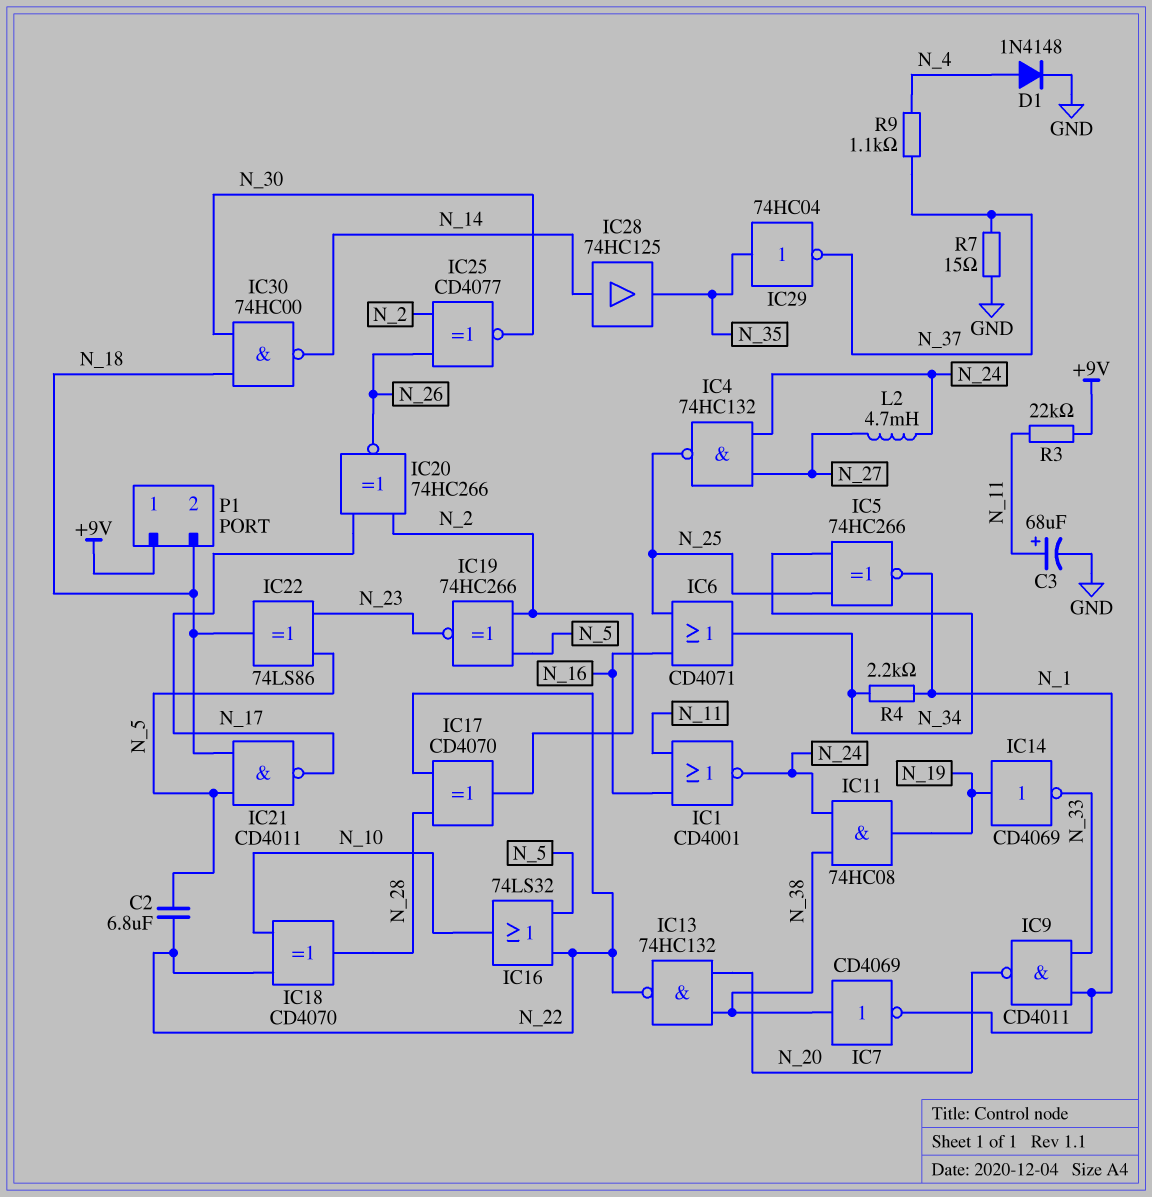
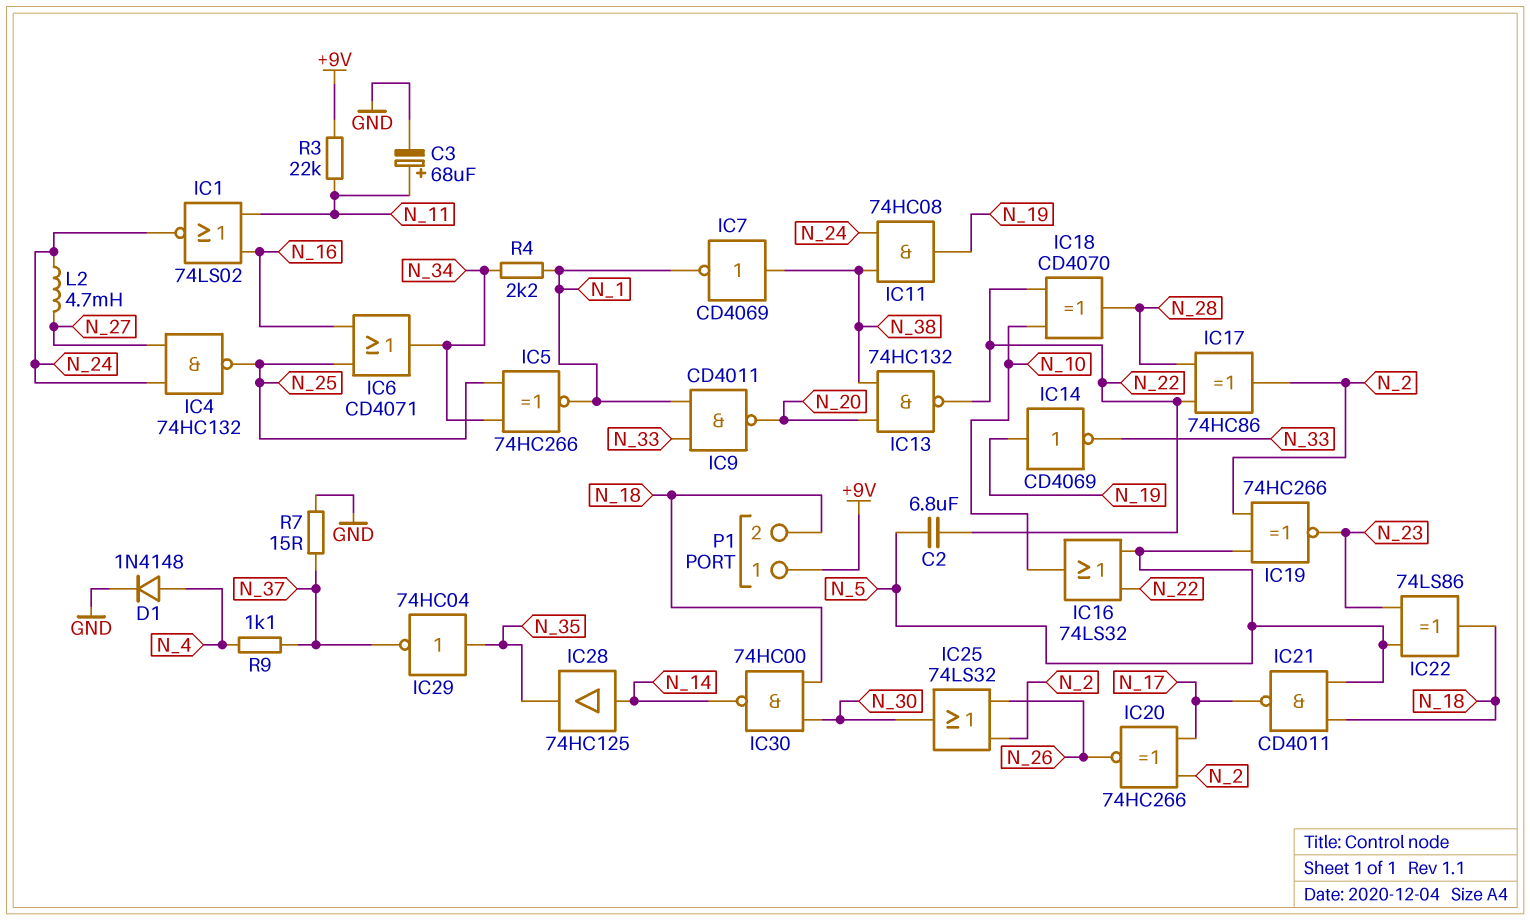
IC1: NOR CD4001 (in N_11, in N_16, out N_24) -> NOR 74LS02 (in N_11, in N_16, out N_24)
IC17: XOR CD4070 (in N_22, in N_28, out N_2) -> XOR 74HC86 (in N_22, in N_28, out N_2)
IC25: XNOR CD4077 (in N_2, in N_26, out N_30) -> OR 74LS32 (in N_2, in N_26, out N_30)

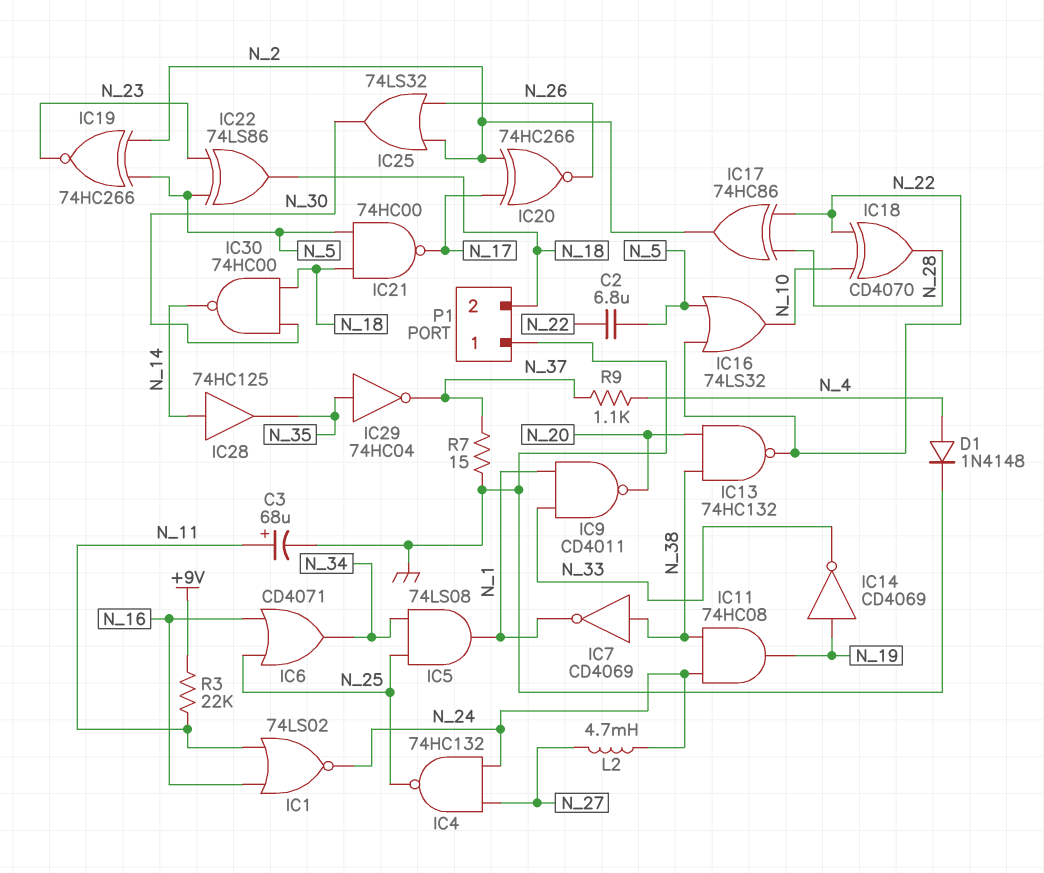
IC5: XNOR 74HC266 (in N_25, in N_34, out N_1) -> AND 74LS08 (in N_25, in N_34, out N_1)
IC21: NAND CD4011 (in N_5, in N_18, out N_17) -> NAND 74HC00 (in N_5, in N_18, out N_17)
P1 pin 1: +9V -> GND
R4: 2.2k (N_1, N_34) -> none

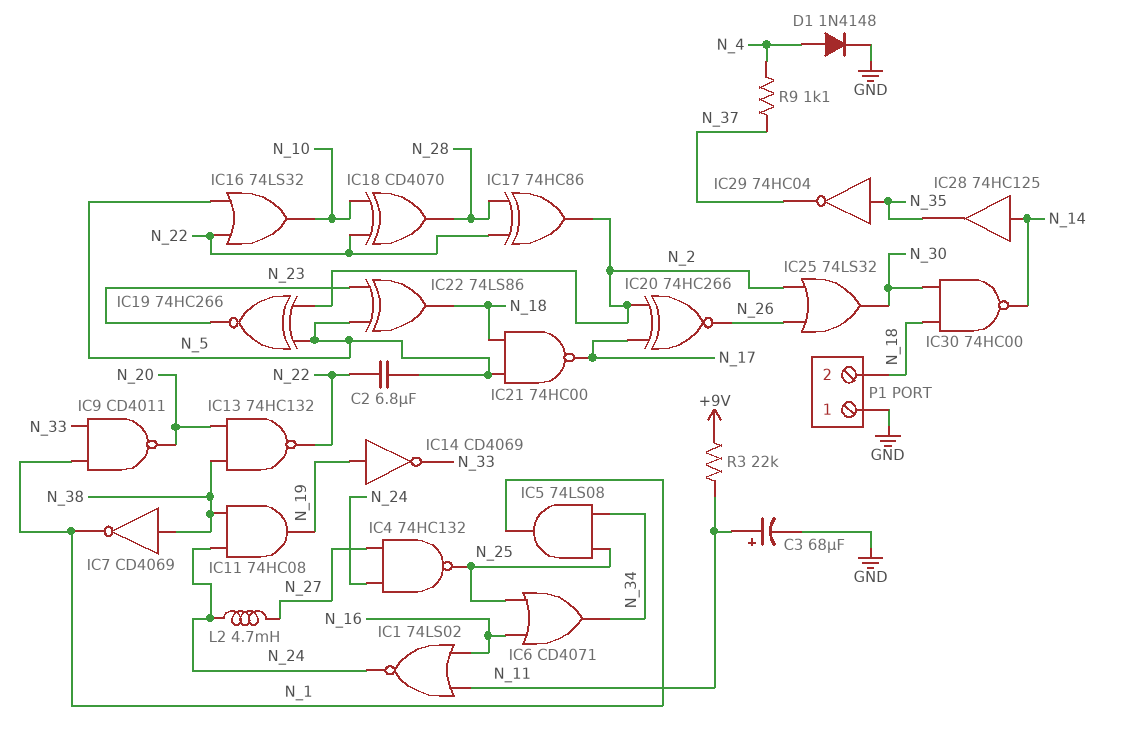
R7: 15 (GND, N_37) -> none

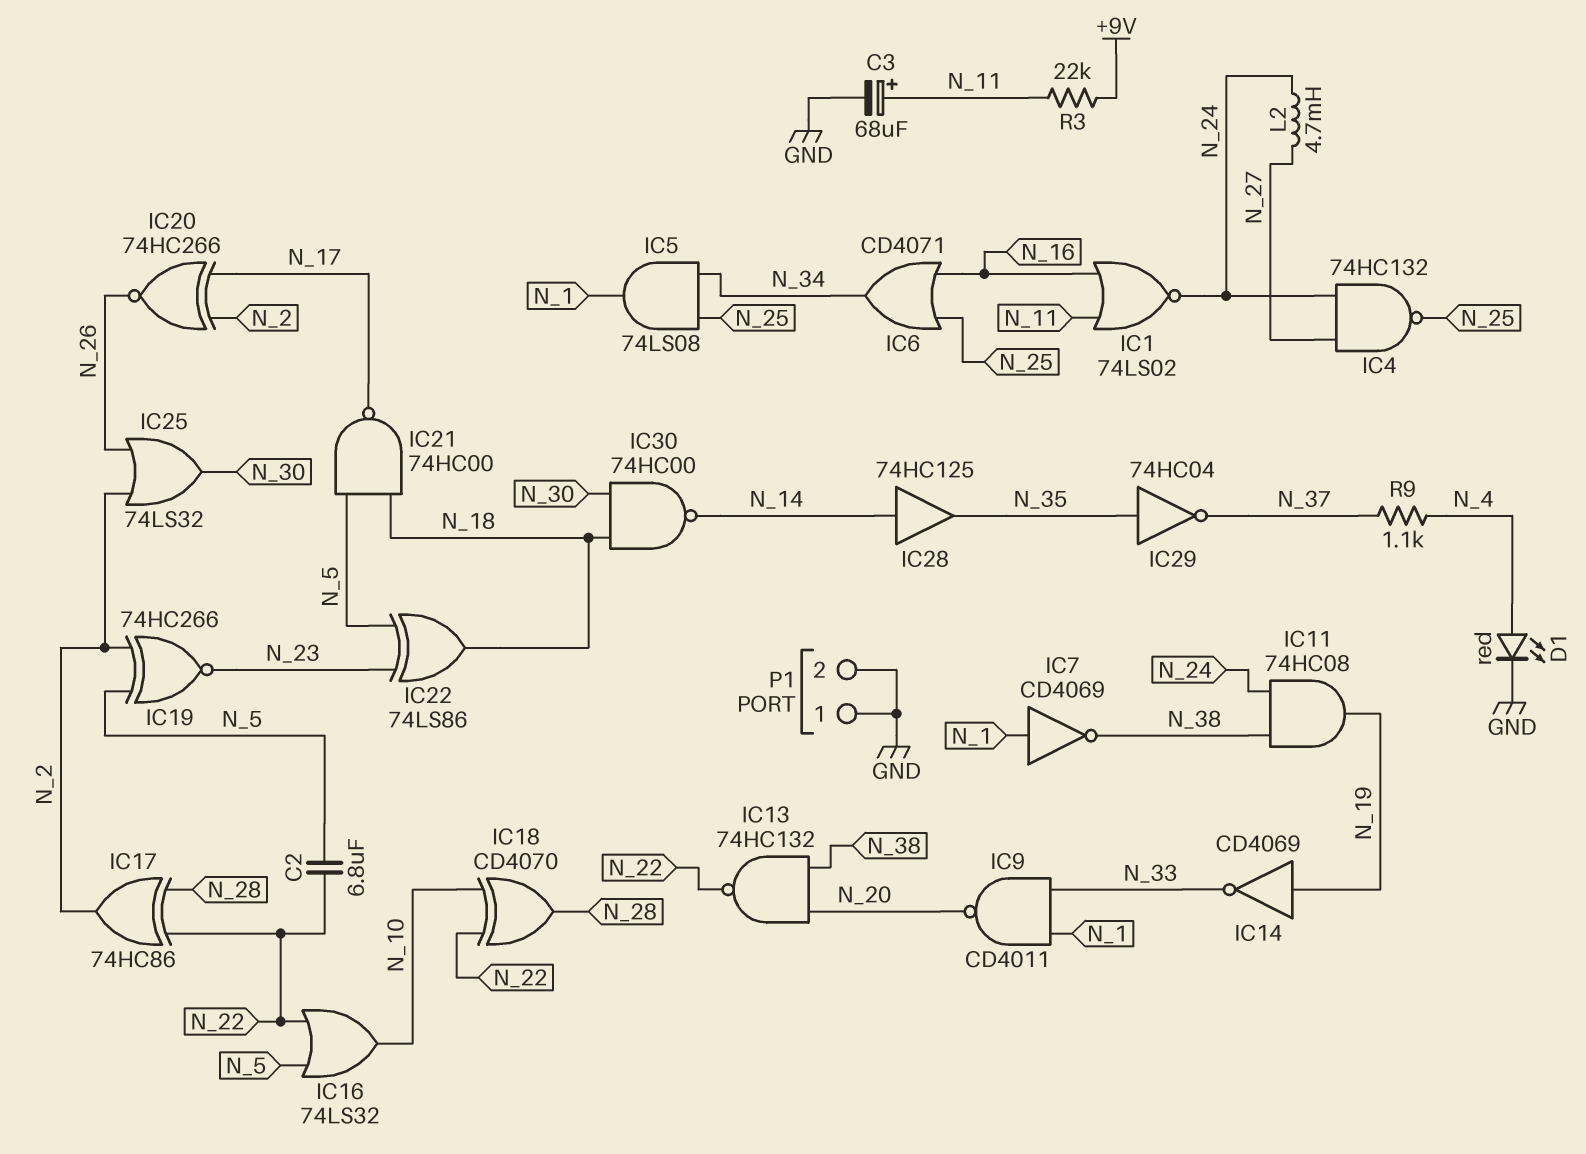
D1: diode 1N4148 (A N_4, K GND) -> LED red (A N_4, K GND)
IC7: NOT CD4069 (in N_38, out N_1) -> NOT CD4069 (in N_1, out N_38)
P1 pin 2: N_18 -> GND

